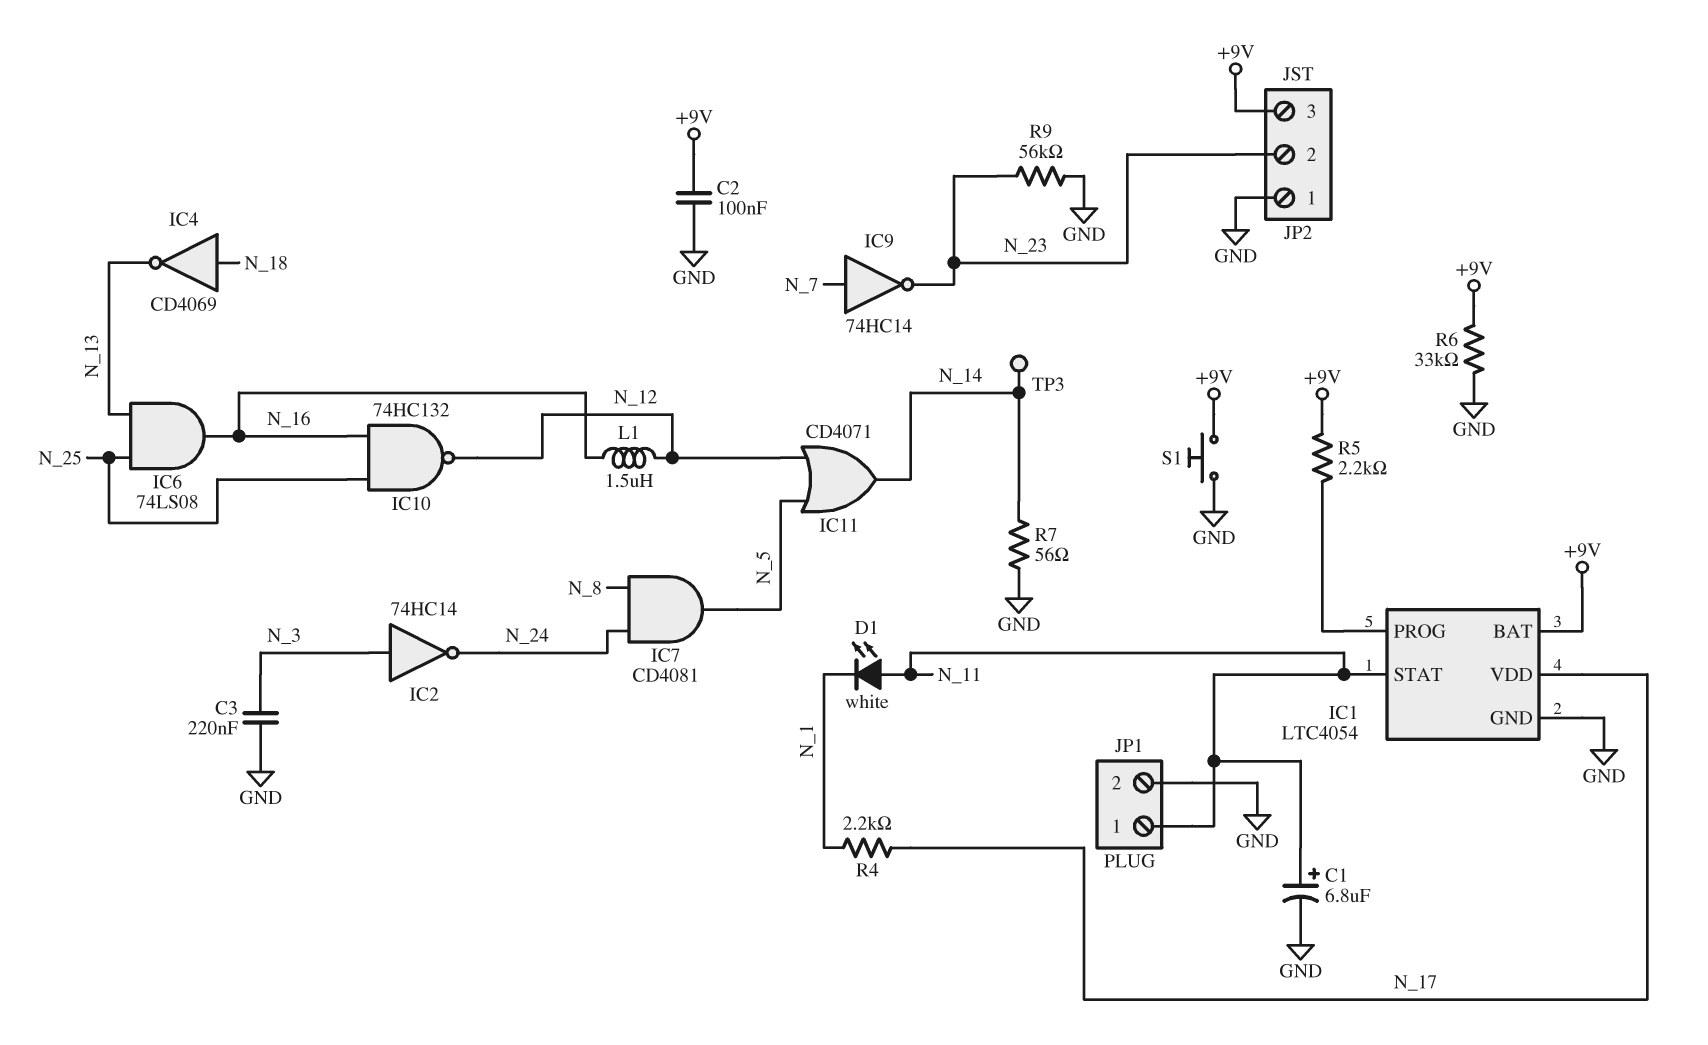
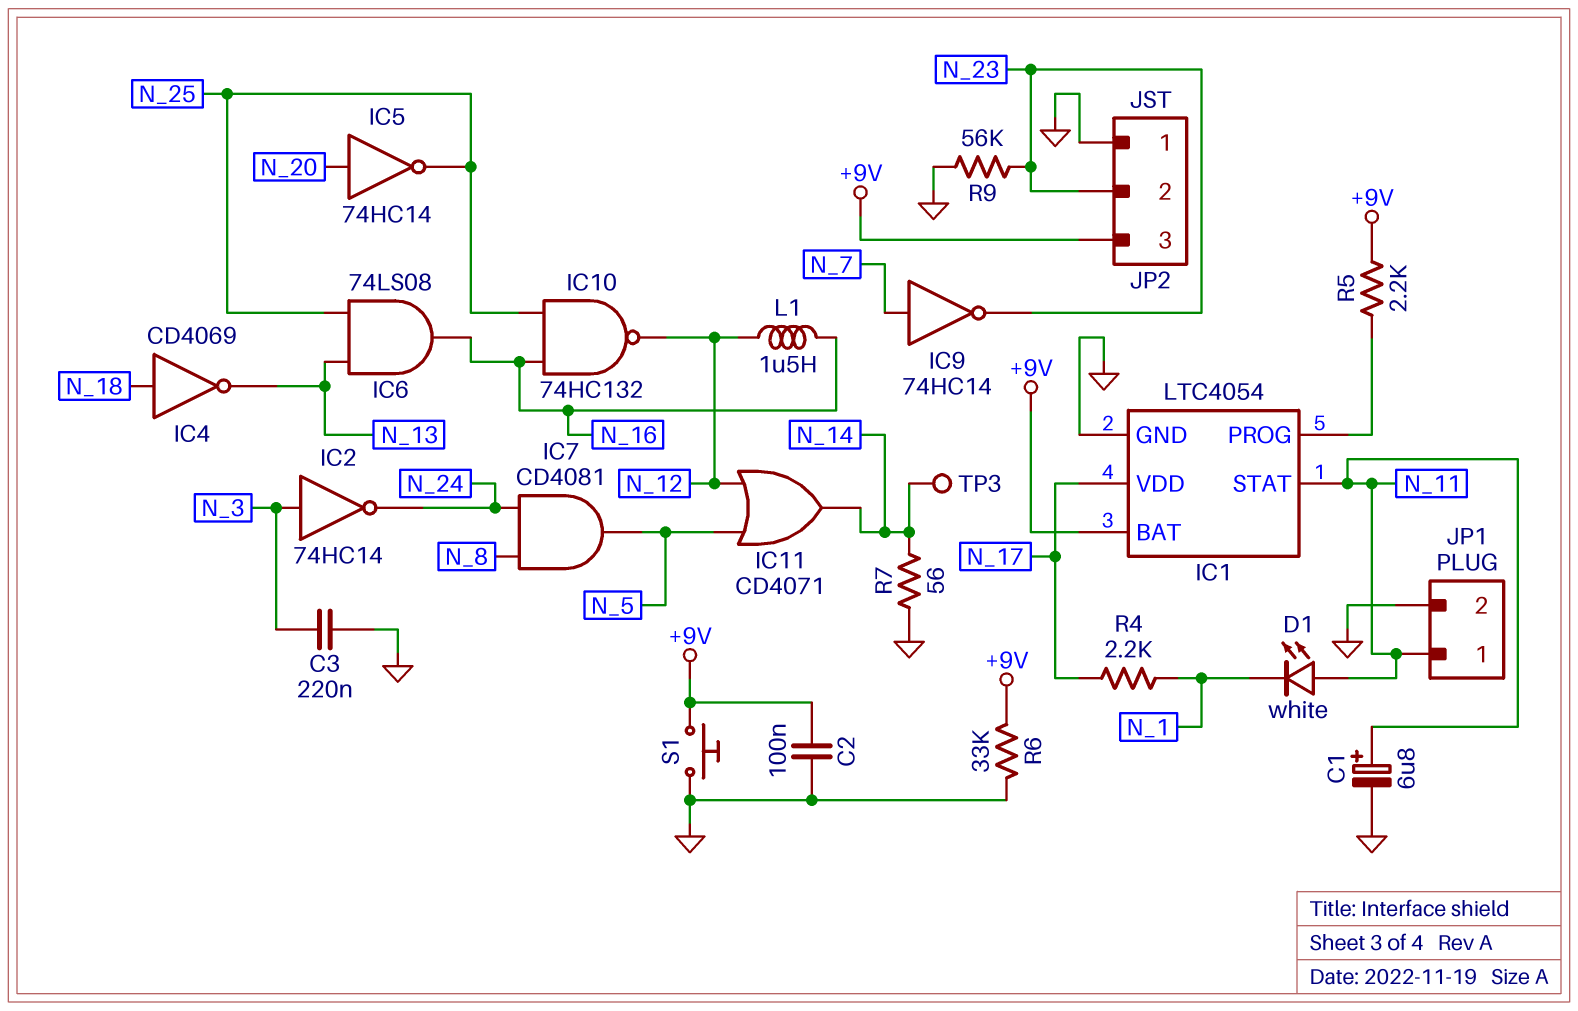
IC5: none -> NOT 74HC14 (in N_20, out N_25)

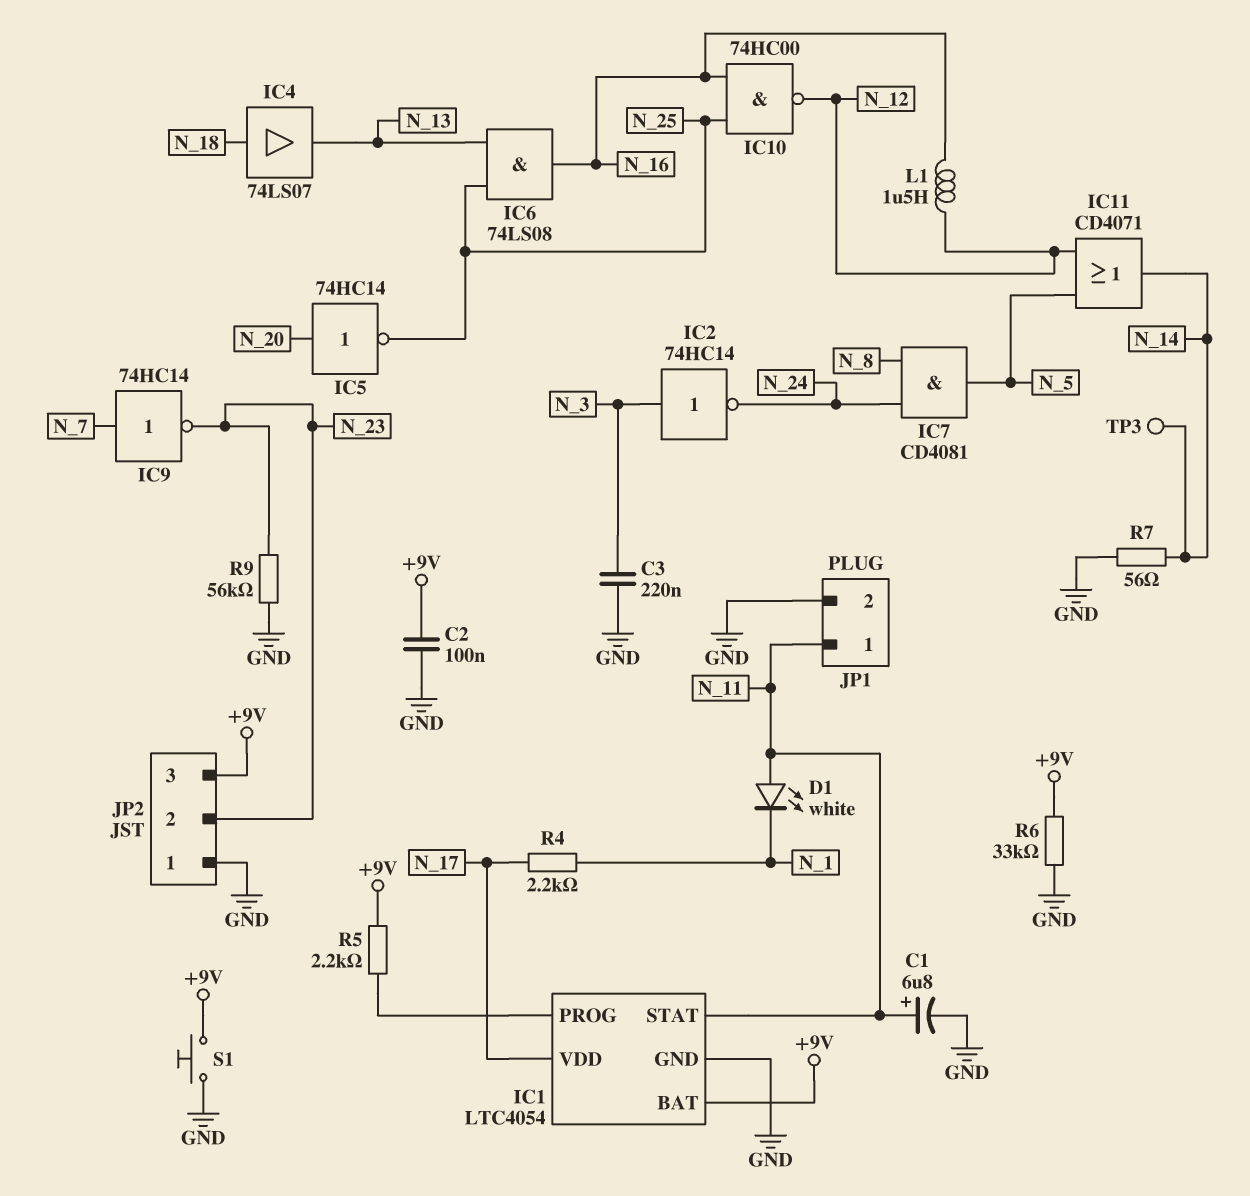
IC4: NOT CD4069 (in N_18, out N_13) -> buffer 74LS07 (in N_18, out N_13)
IC10: NAND 74HC132 (in N_16, in N_25, out N_12) -> NAND 74HC00 (in N_16, in N_25, out N_12)

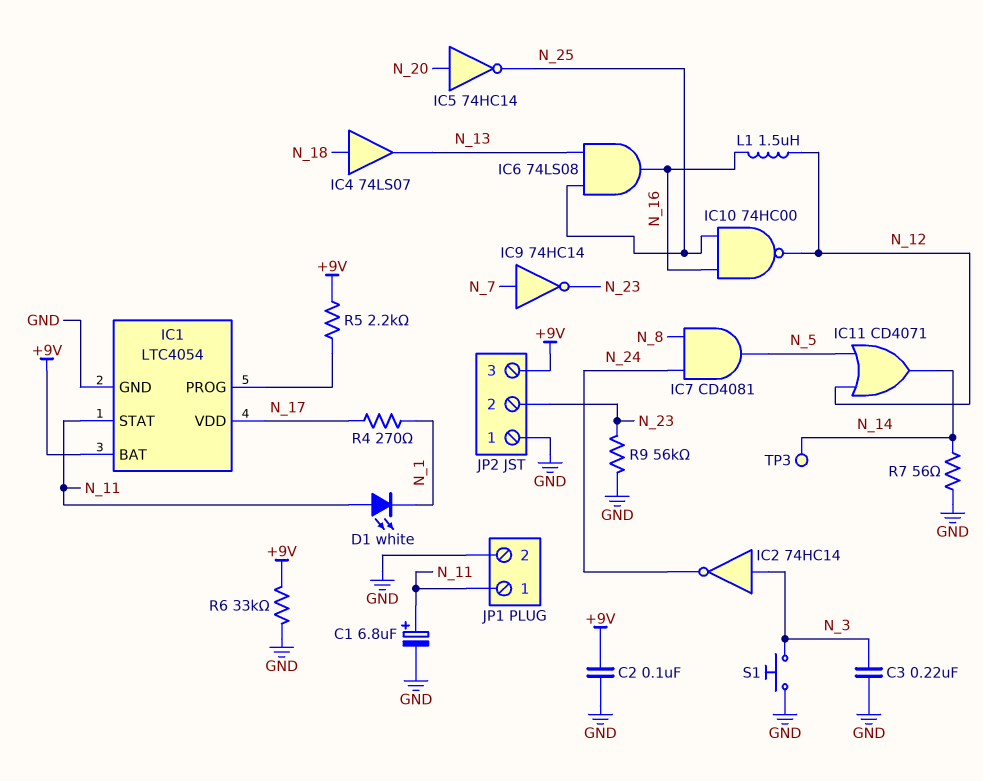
R4: 2.2k (N_1, N_17) -> 270 (N_1, N_17)
S1: button (+9V, GND) -> button (GND, N_3)

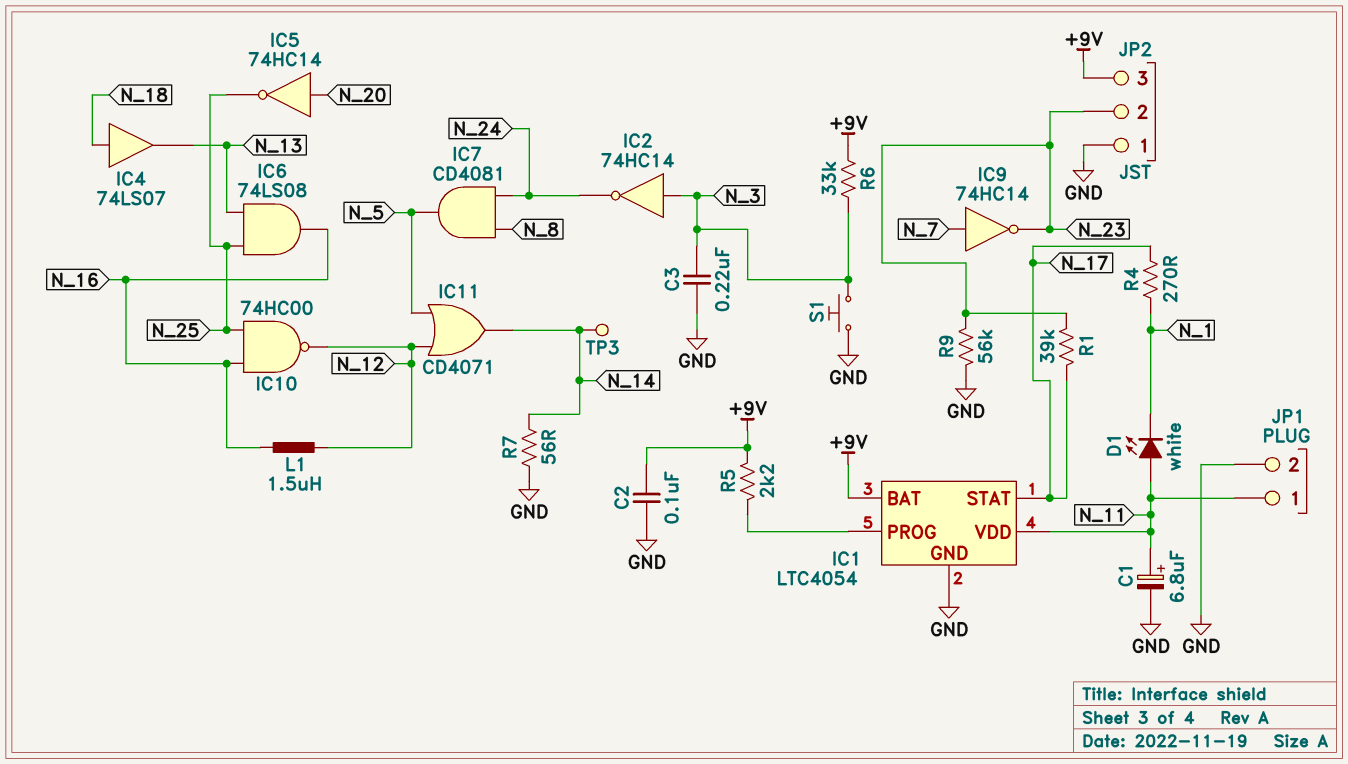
IC1 pin STAT: N_11 -> N_17
IC1 pin VDD: N_17 -> N_11
R1: none -> 39k (N_17, N_23)
R6: 33k (+9V, GND) -> 33k (+9V, N_3)

